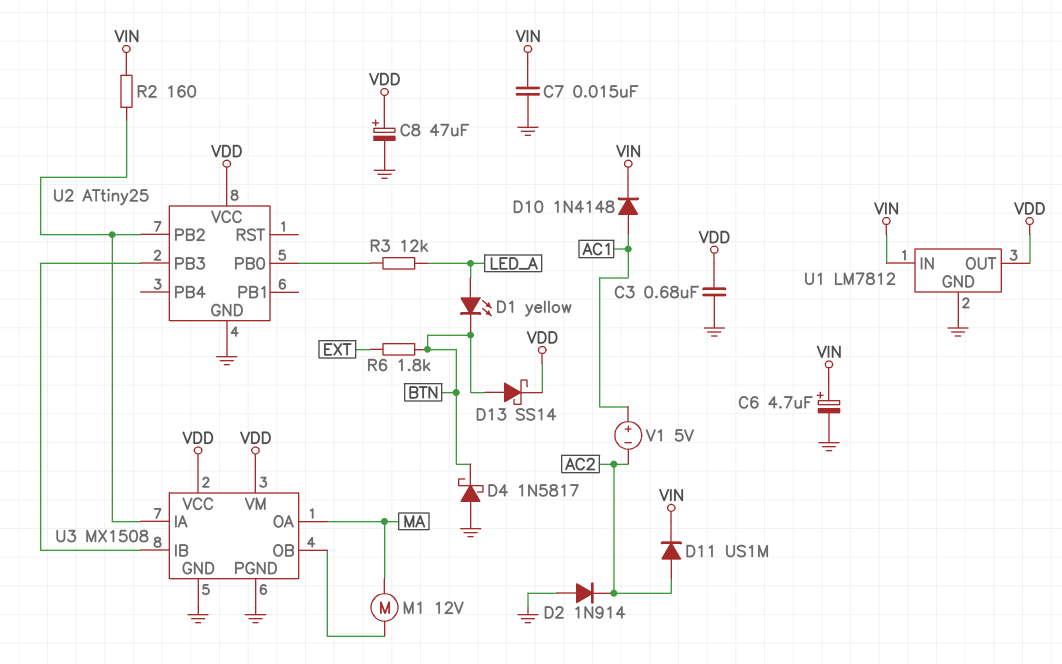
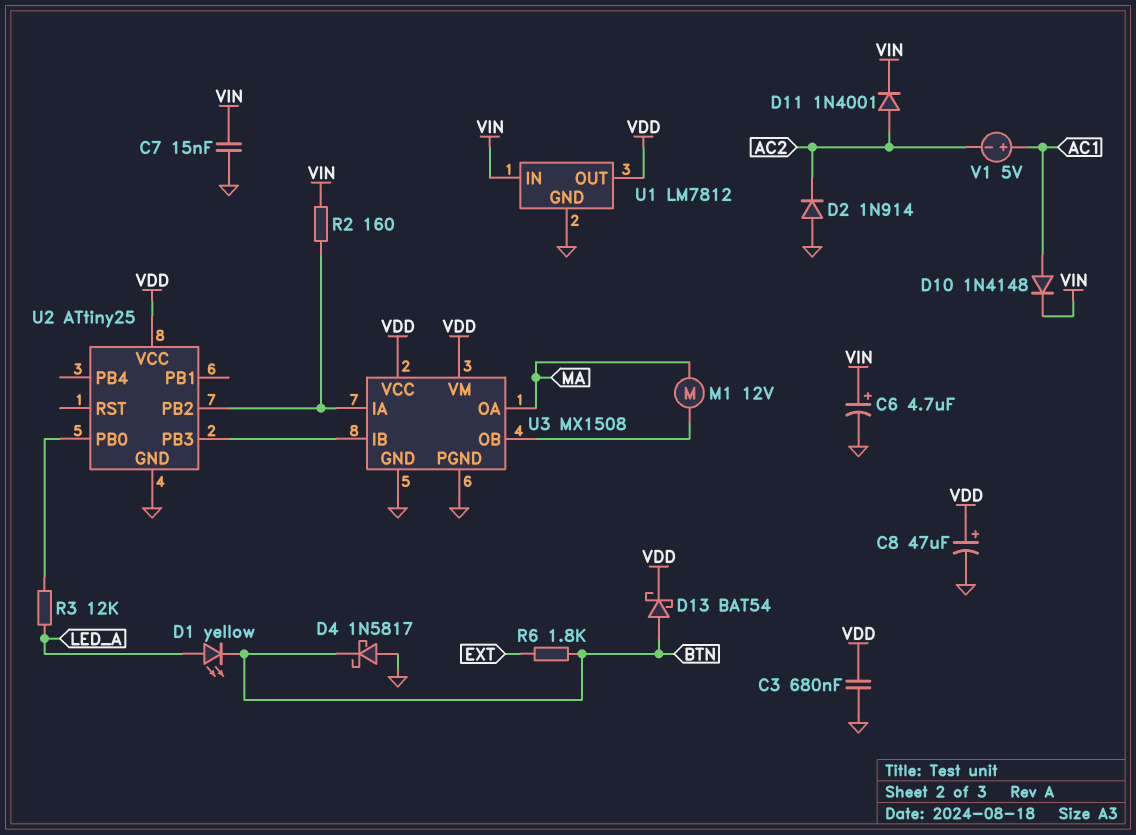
D11: diode US1M (A AC2, K VIN) -> diode 1N4001 (A AC2, K VIN)
D13: schottky SS14 (A BTN, K VDD) -> schottky BAT54 (A BTN, K VDD)

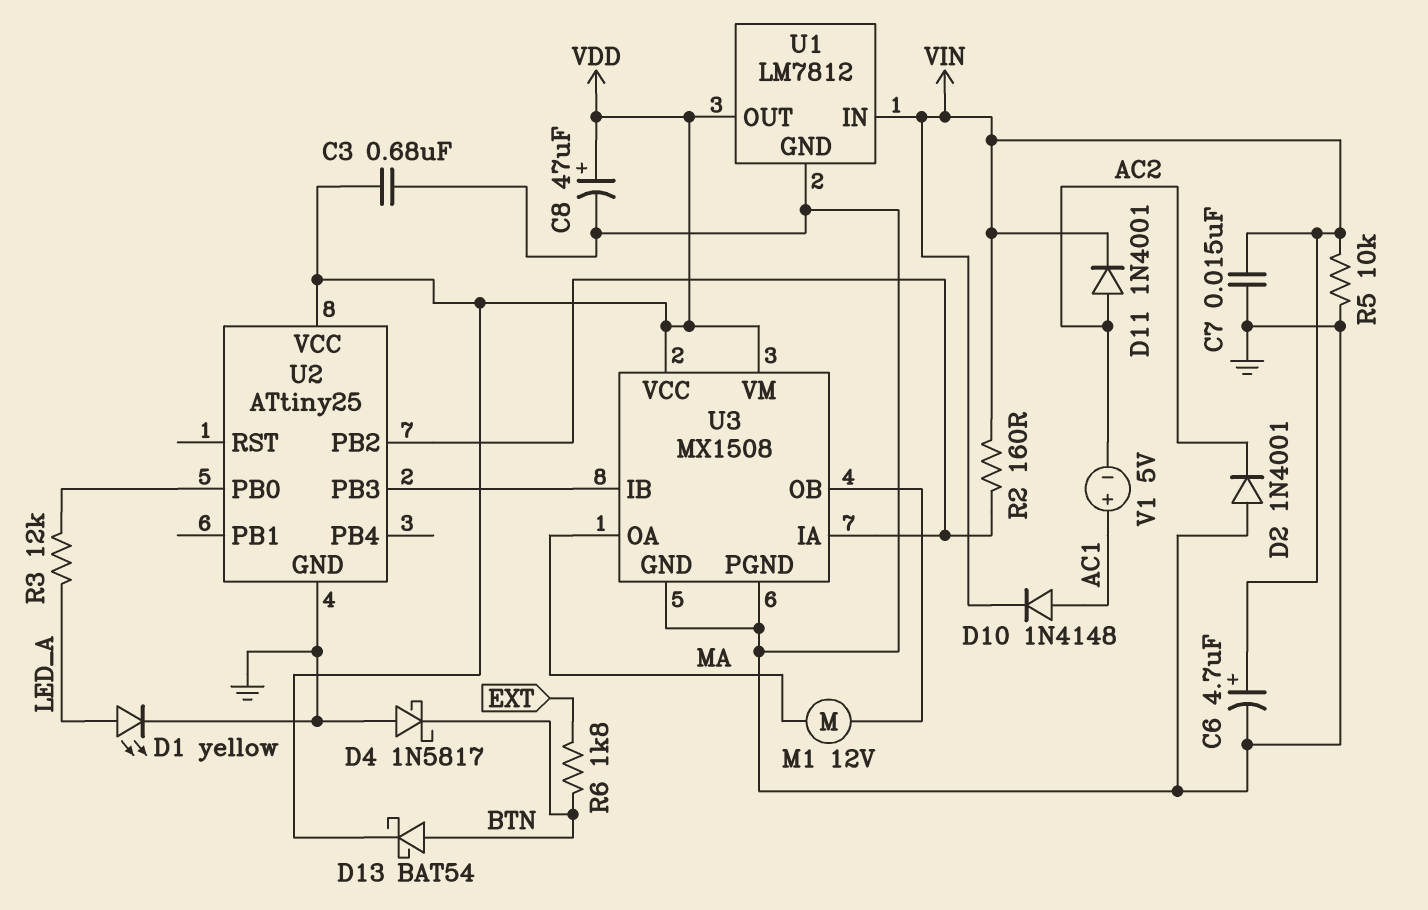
D1: LED yellow (A LED_A, K BTN) -> LED yellow (A LED_A, K GND)
D2: diode 1N914 (A GND, K AC2) -> diode 1N4001 (A GND, K AC2)
R5: none -> 10k (GND, VIN)

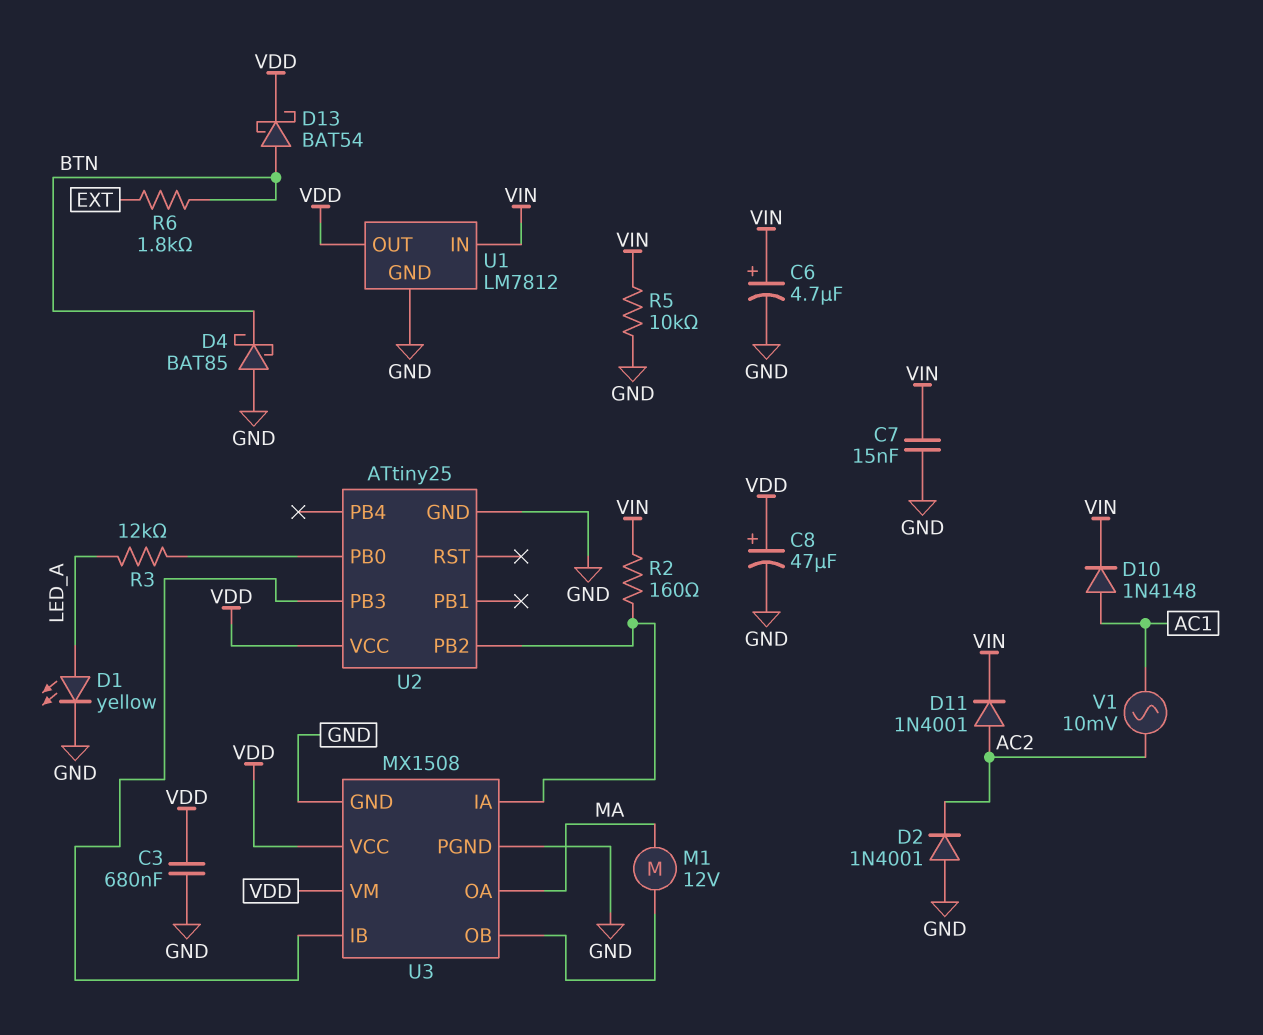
D4: schottky 1N5817 (A GND, K BTN) -> schottky BAT85 (A GND, K BTN)
V1: 5V (plus AC1, minus AC2) -> AC 10mV (AC1, AC2)

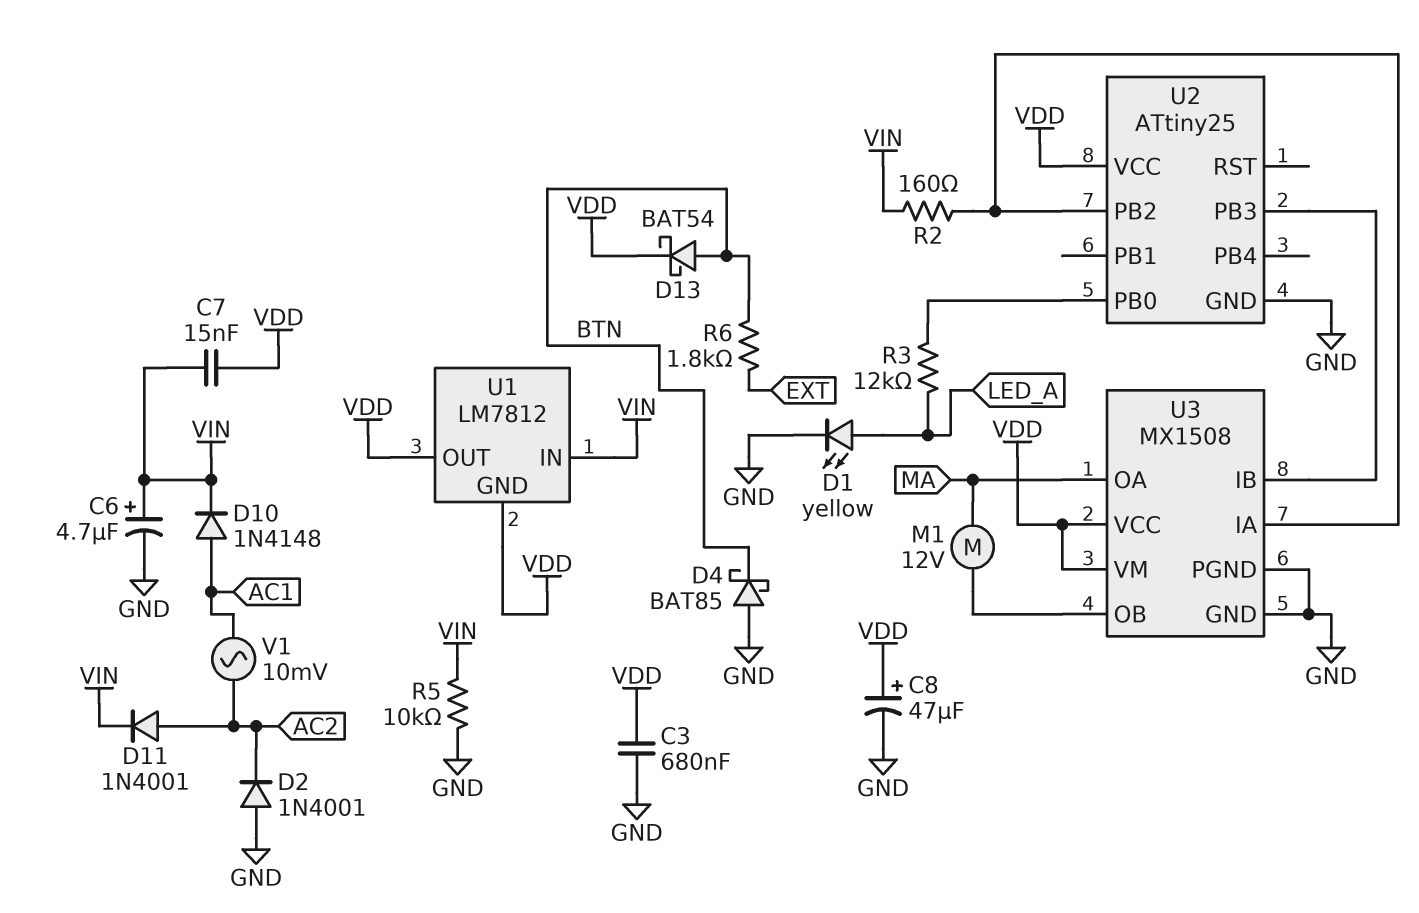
C7: 15nF (GND, VIN) -> 15nF (VDD, VIN)
U1 pin GND: GND -> VDD

